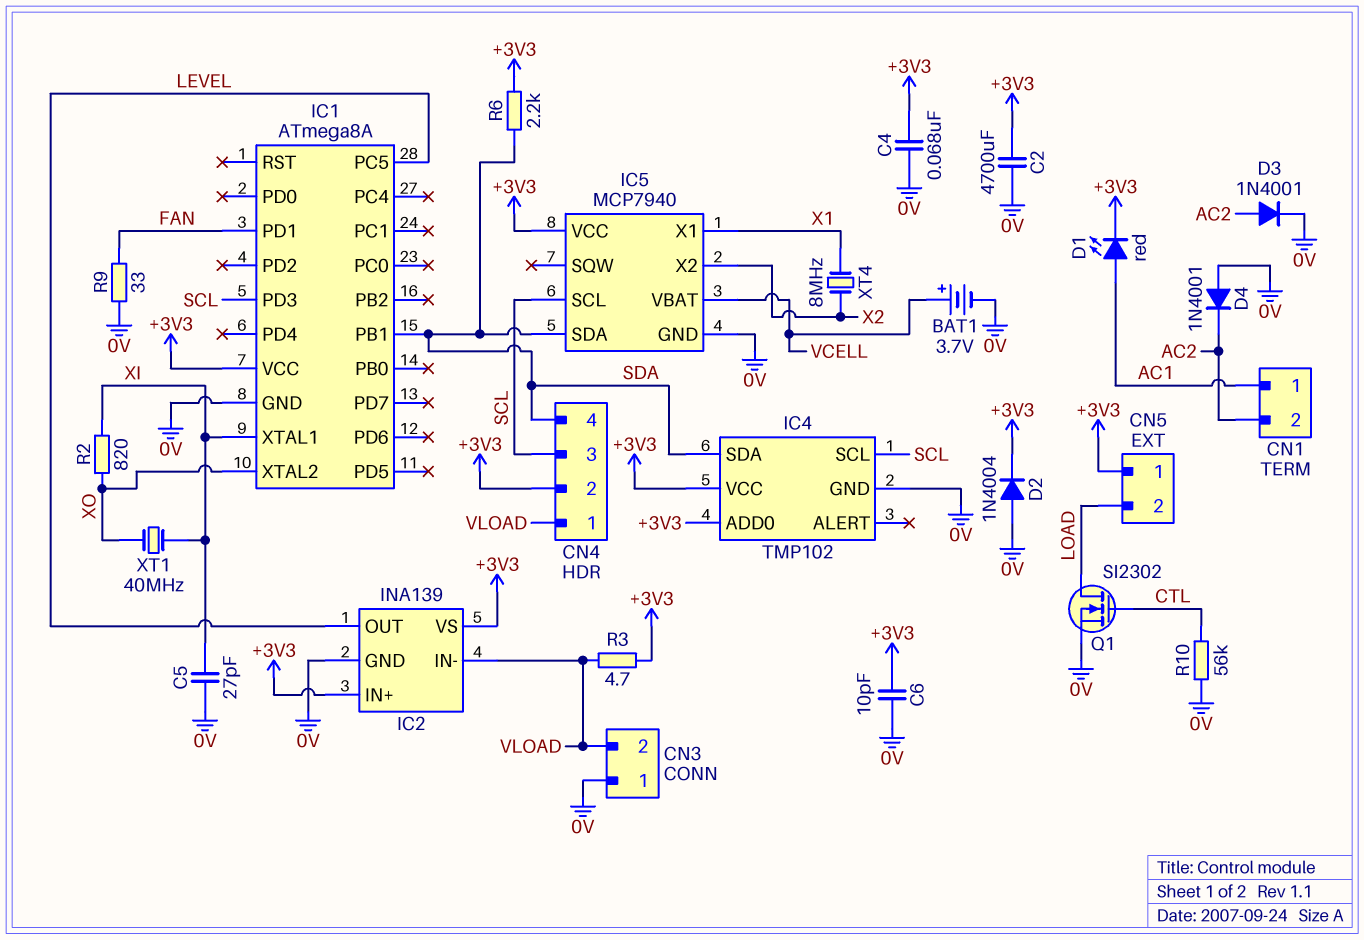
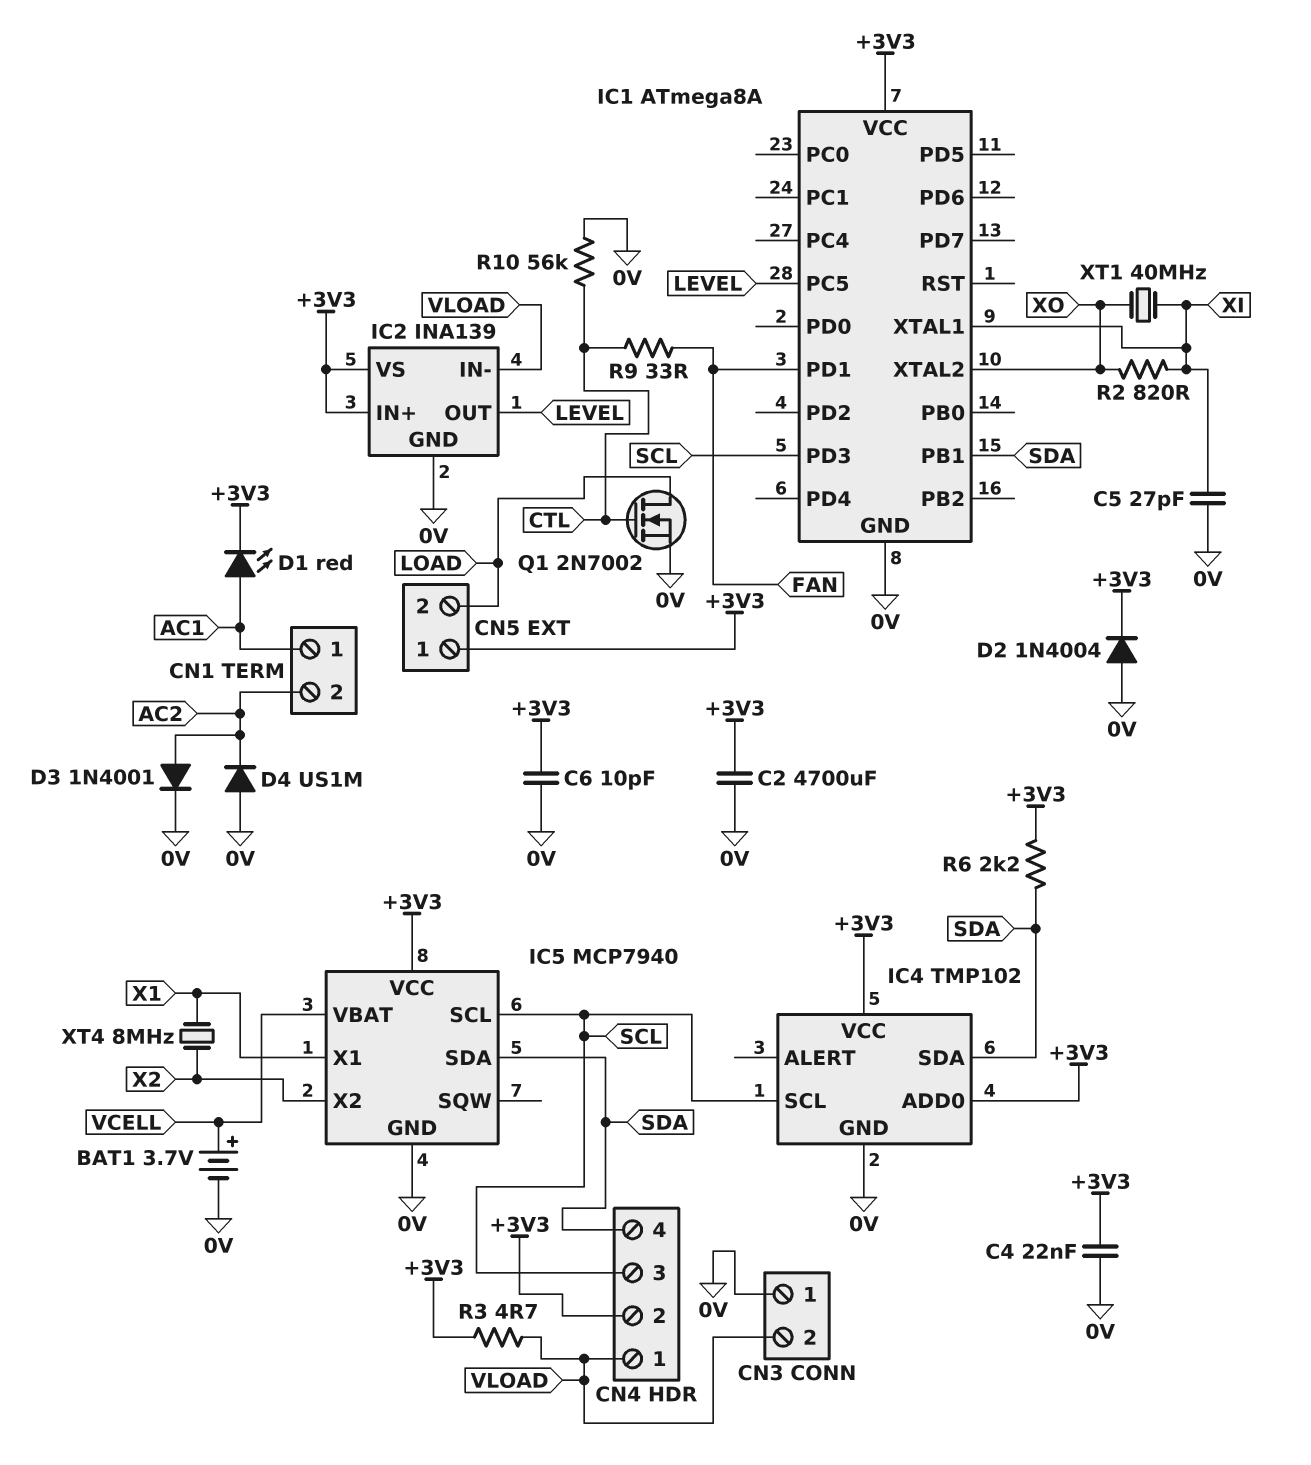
C4: 68nF (+3V3, 0V) -> 22nF (+3V3, 0V)
D4: diode 1N4001 (A 0V, K AC2) -> diode US1M (A 0V, K AC2)
Q1: NMOS SI2302 (G CTL, D LOAD, S 0V) -> NMOS 2N7002 (G CTL, D LOAD, S 0V)
R9: 33 (0V, FAN) -> 33 (CTL, FAN)

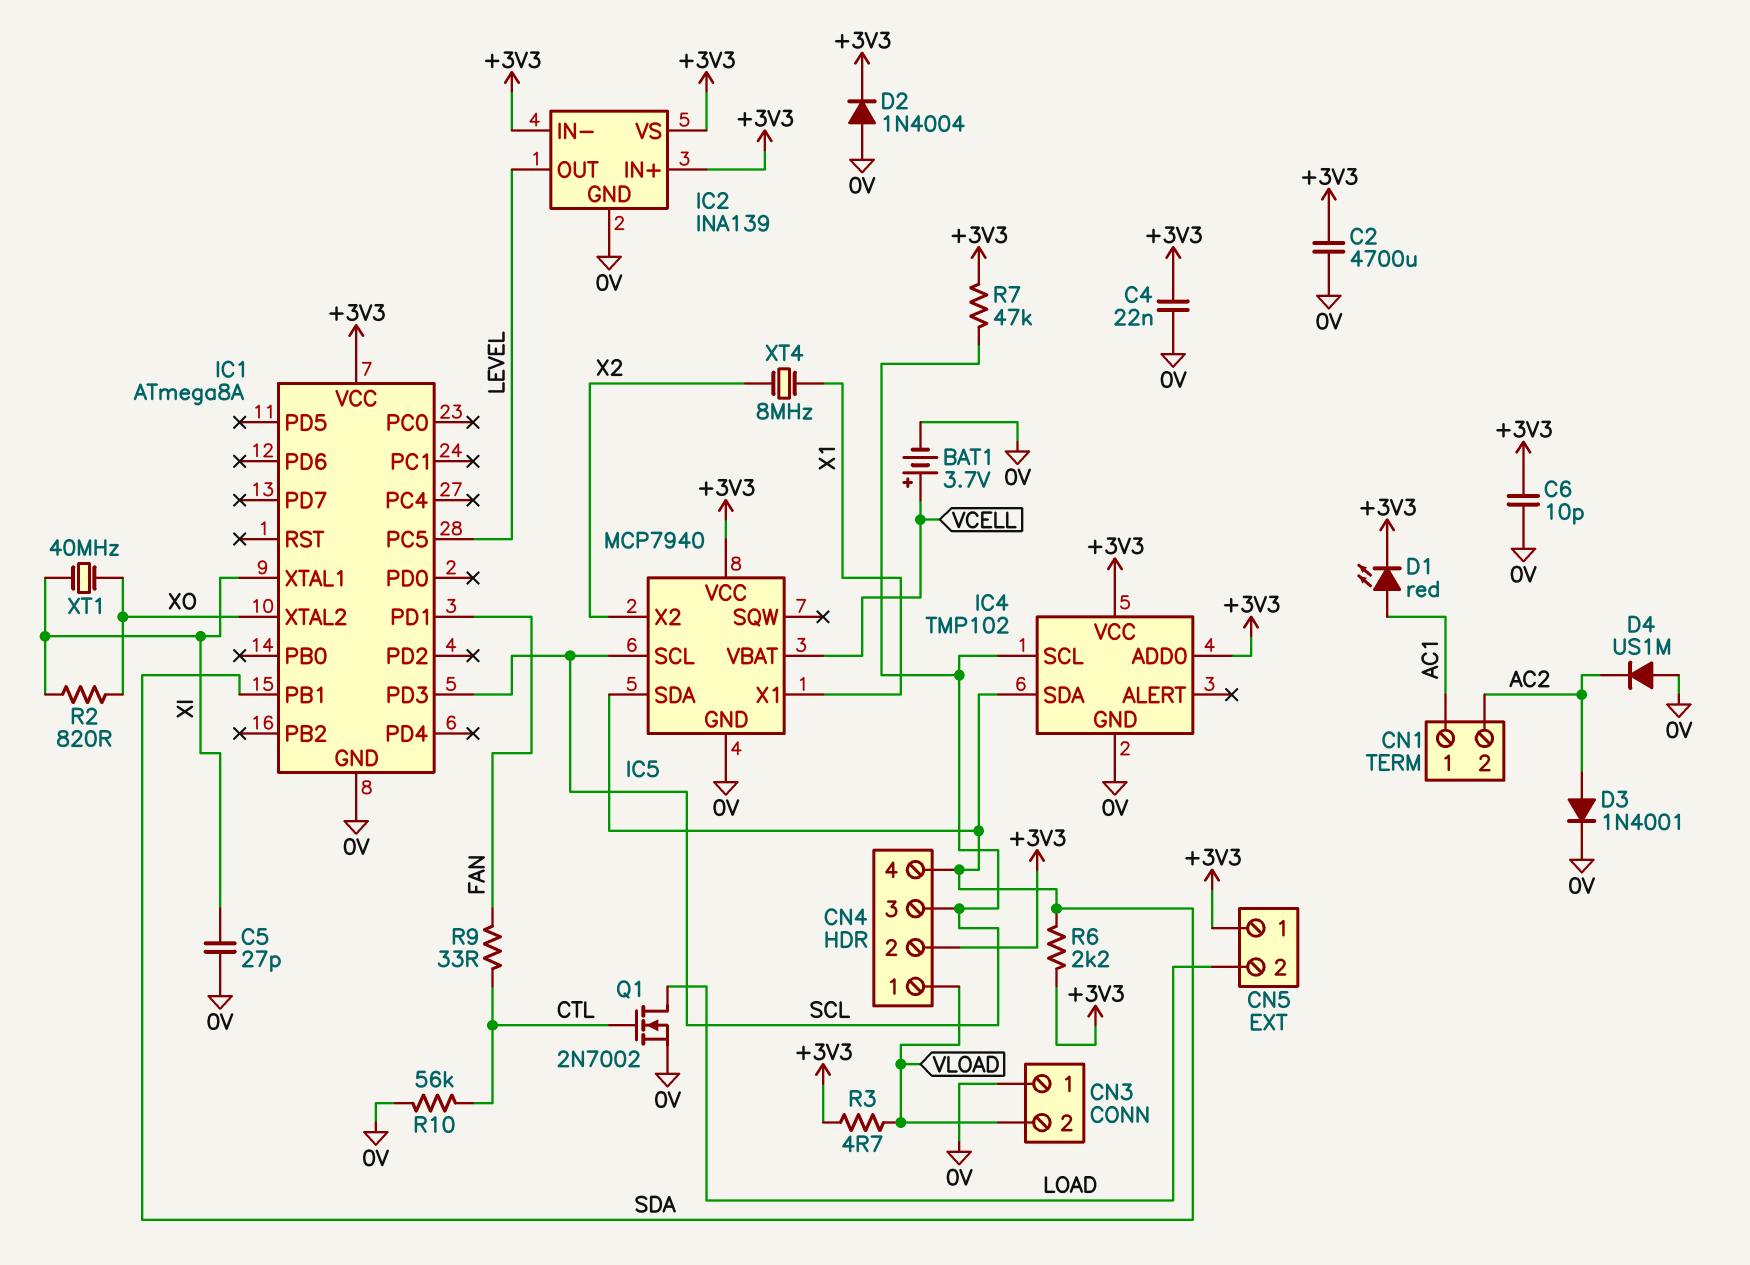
IC2 pin IN-: VLOAD -> +3V3
R7: none -> 47k (+3V3, SCL)

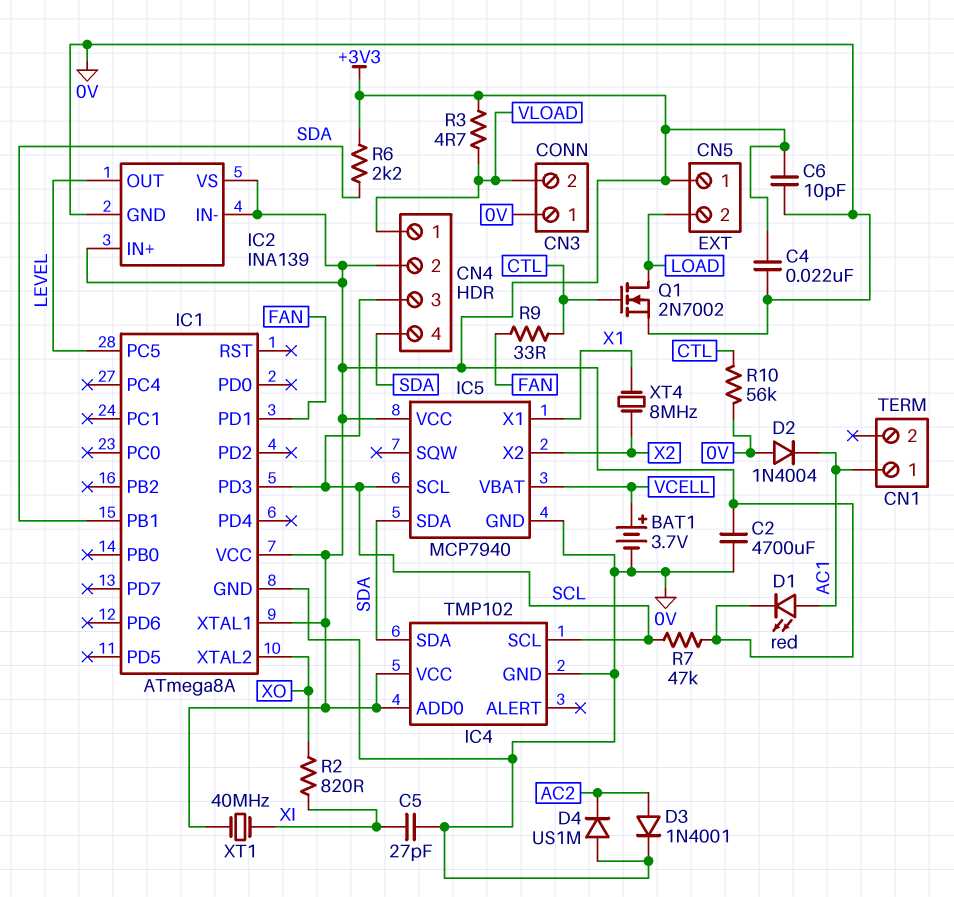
CN1 pin 2: AC2 -> none
D2: diode 1N4004 (A 0V, K +3V3) -> diode 1N4004 (A 0V, K AC1)
IC1 pin XTAL1: XI -> +3V3
XT1: 40MHz (XI, XO) -> 40MHz (+3V3, XI)

